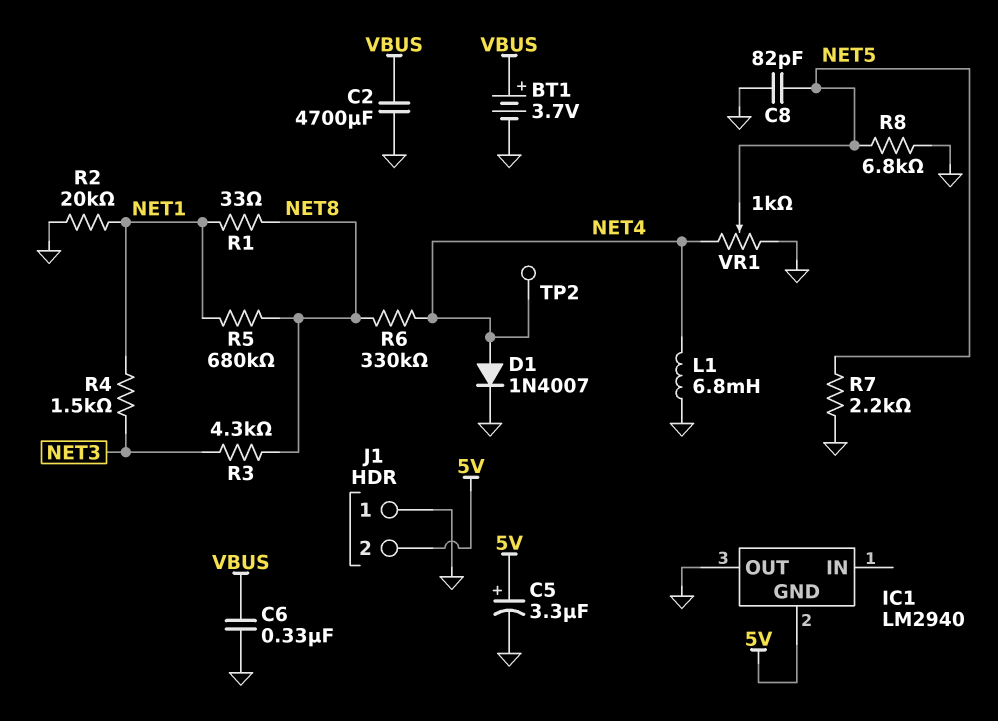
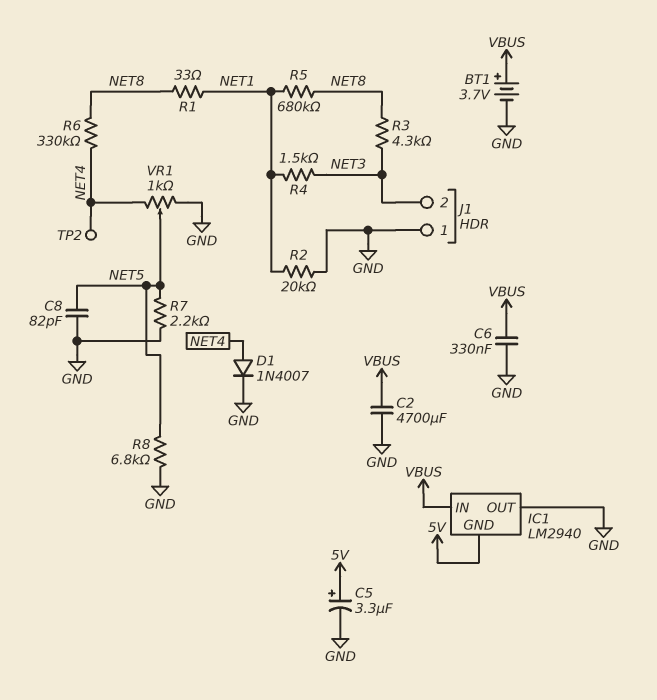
IC1 pin IN: none -> VBUS
J1 pin 2: 5V -> NET3
L1: 6.8mH (GND, NET4) -> none

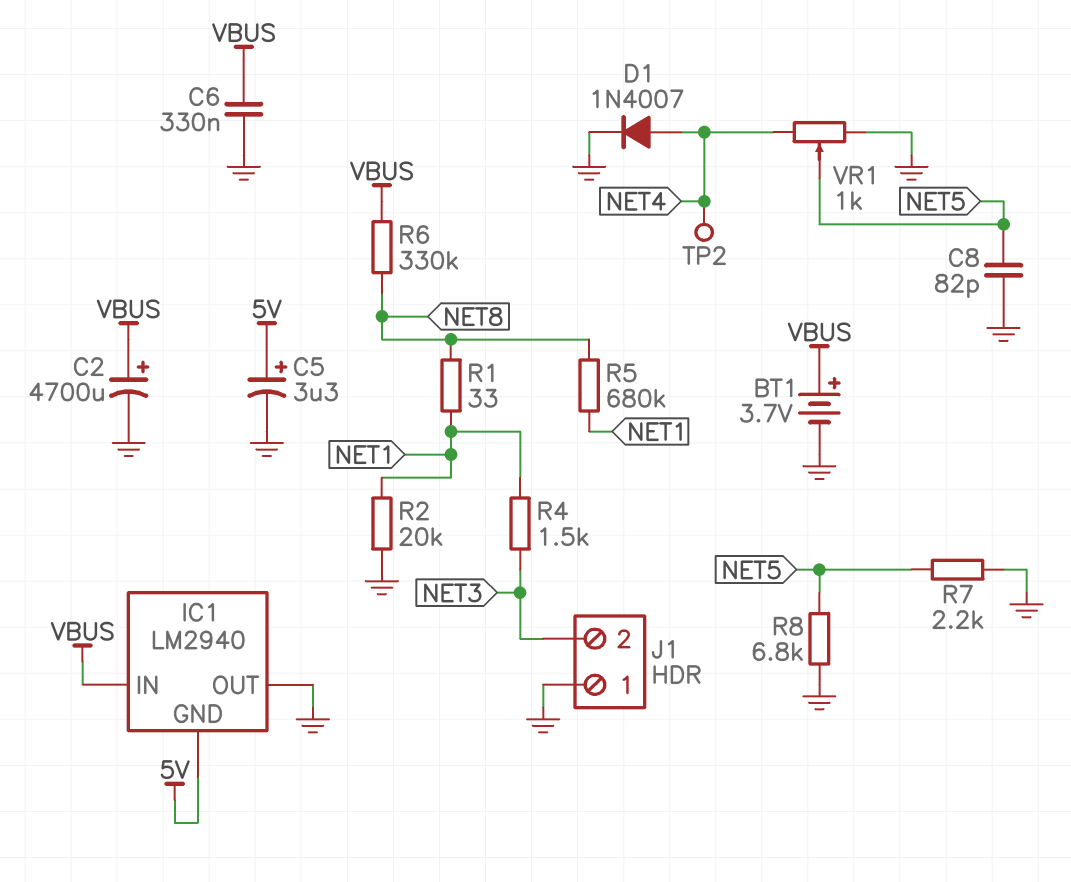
C2: 4700uF (GND, VBUS) -> 4700uF (plus VBUS, minus GND)
R3: 4.3k (NET3, NET8) -> none
R6: 330k (NET4, NET8) -> 330k (NET8, VBUS)

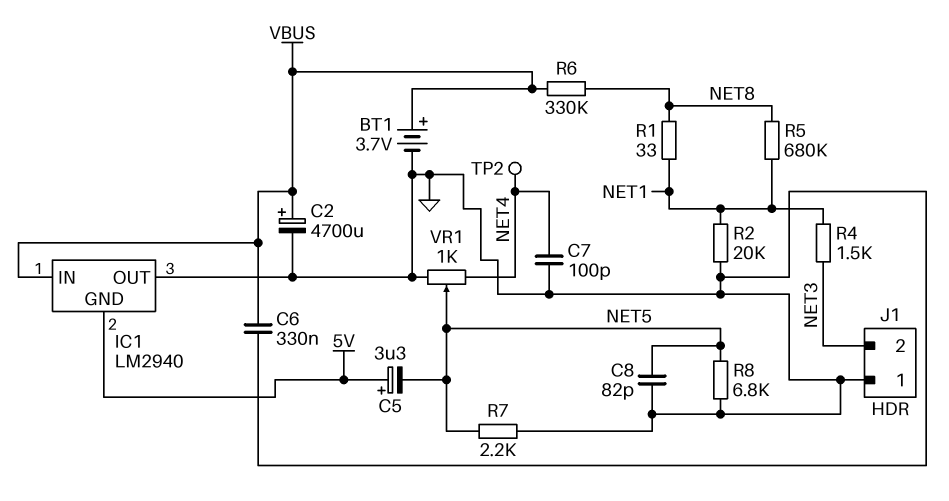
C5: 3.3uF (plus 5V, minus GND) -> 3.3uF (plus 5V, minus NET5)
C7: none -> 100pF (GND, NET4)
D1: diode 1N4007 (A NET4, K GND) -> none

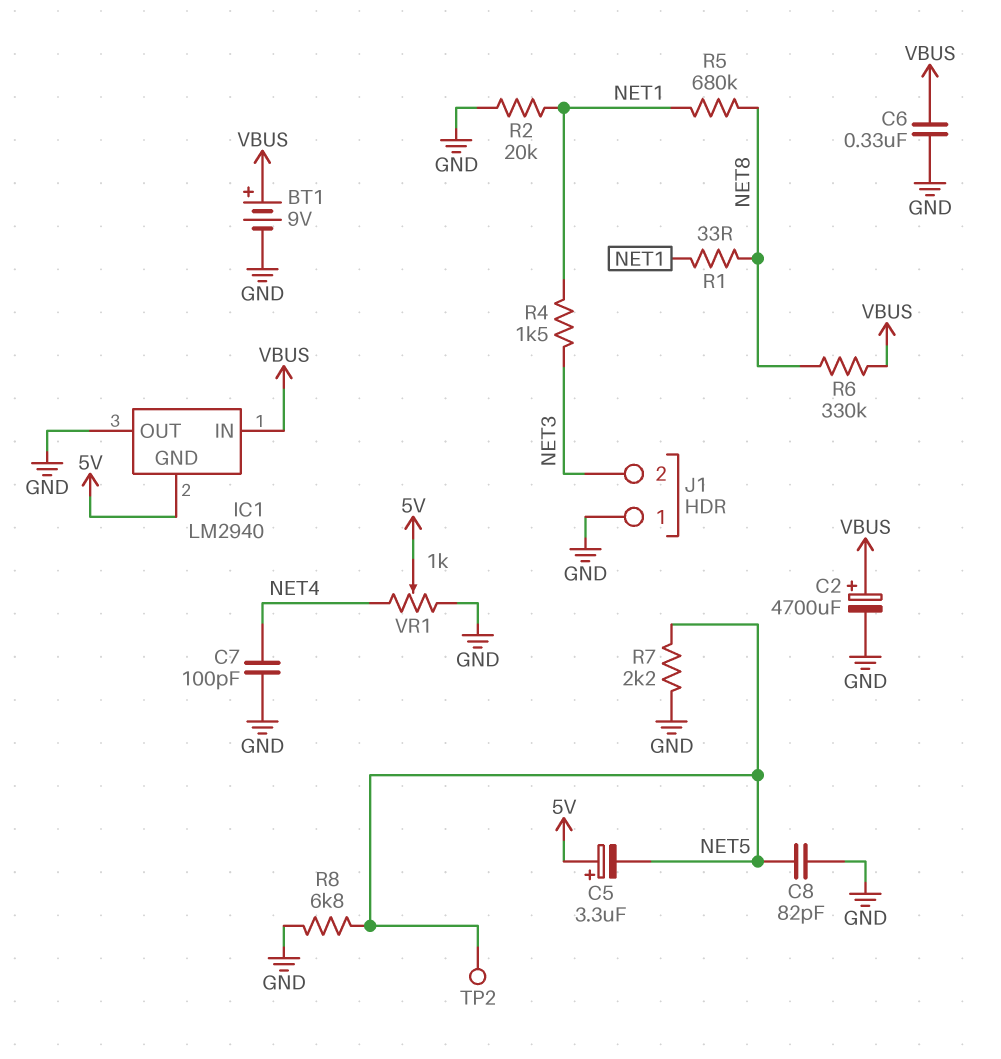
BT1: 3.7V (plus VBUS, minus GND) -> 9V (plus VBUS, minus GND)
TP2: test point (NET4) -> test point (NET5)
VR1: 1k (GND, NET4, wiper NET5) -> 1k (GND, NET4, wiper 5V)

